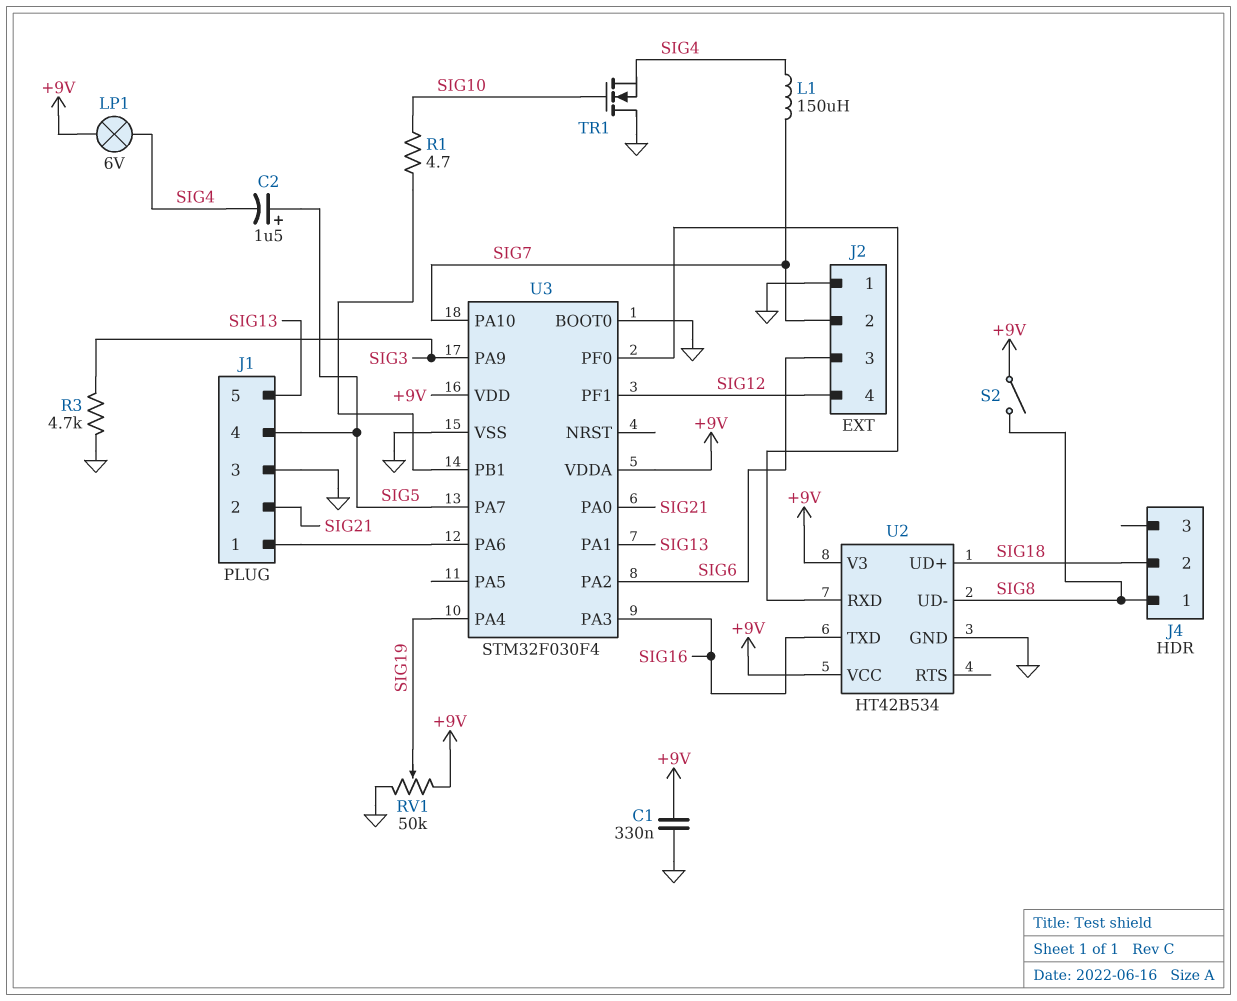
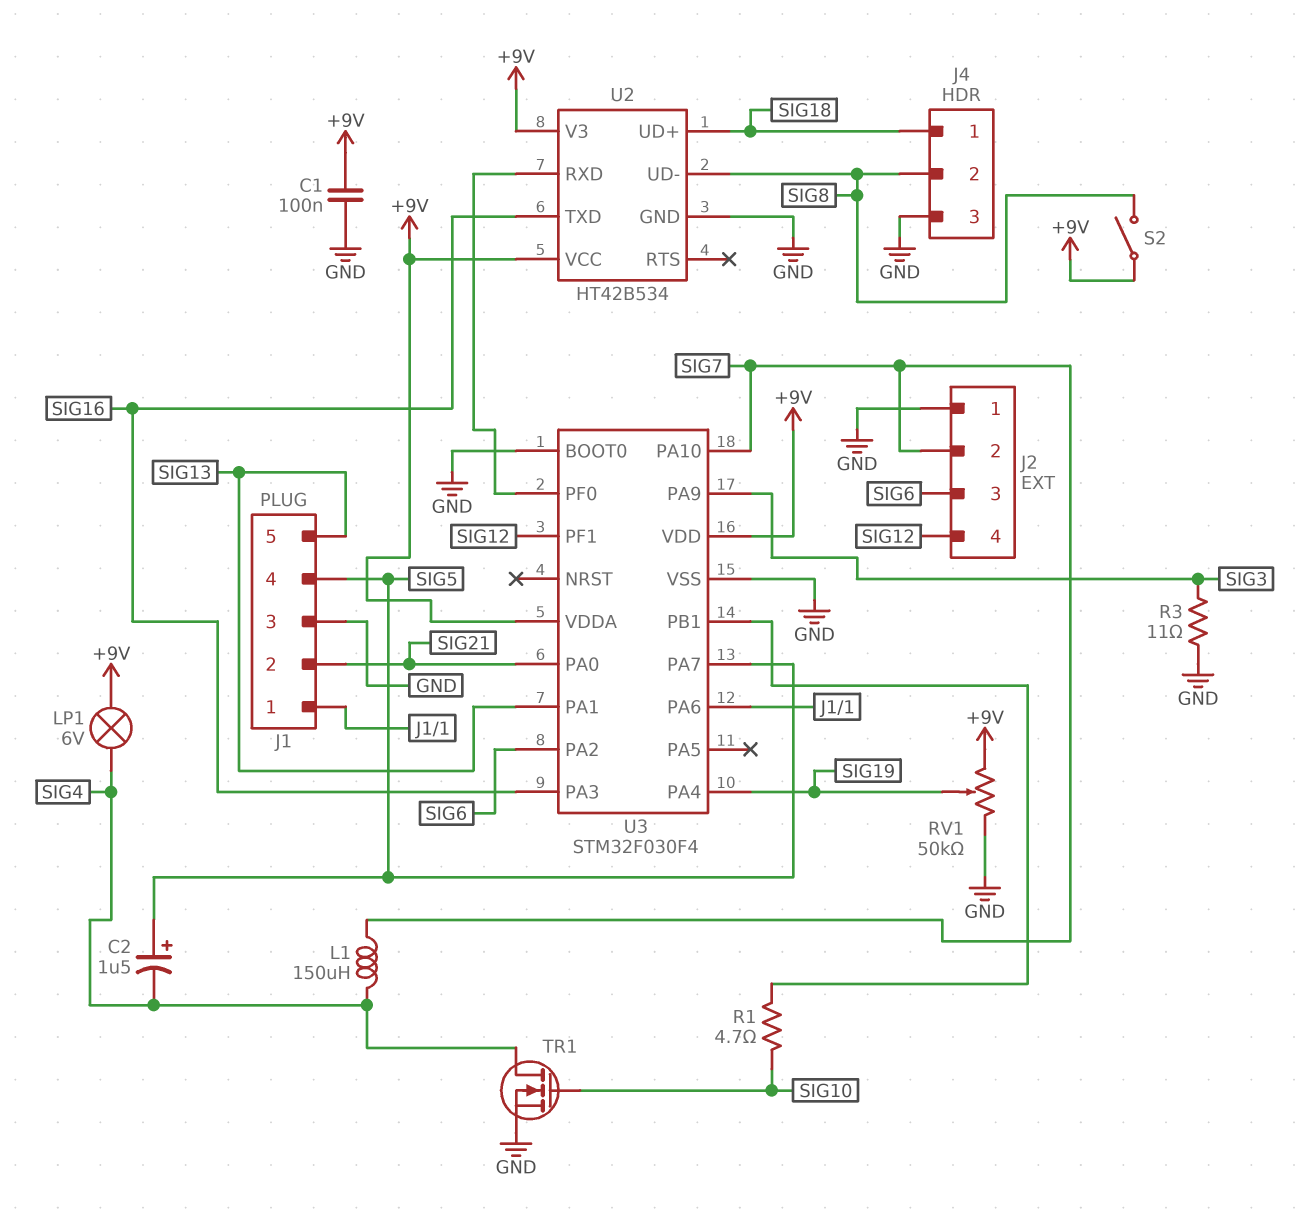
C1: 330nF (+9V, GND) -> 100nF (+9V, GND)
J4 pin 1: SIG8 -> SIG18
J4 pin 2: SIG18 -> SIG8
J4 pin 3: none -> GND
R3: 4.7k (GND, SIG3) -> 11 (GND, SIG3)
TR1: NMOS (G SIG10, D GND, S SIG4) -> NMOS (G SIG10, D SIG4, S GND)

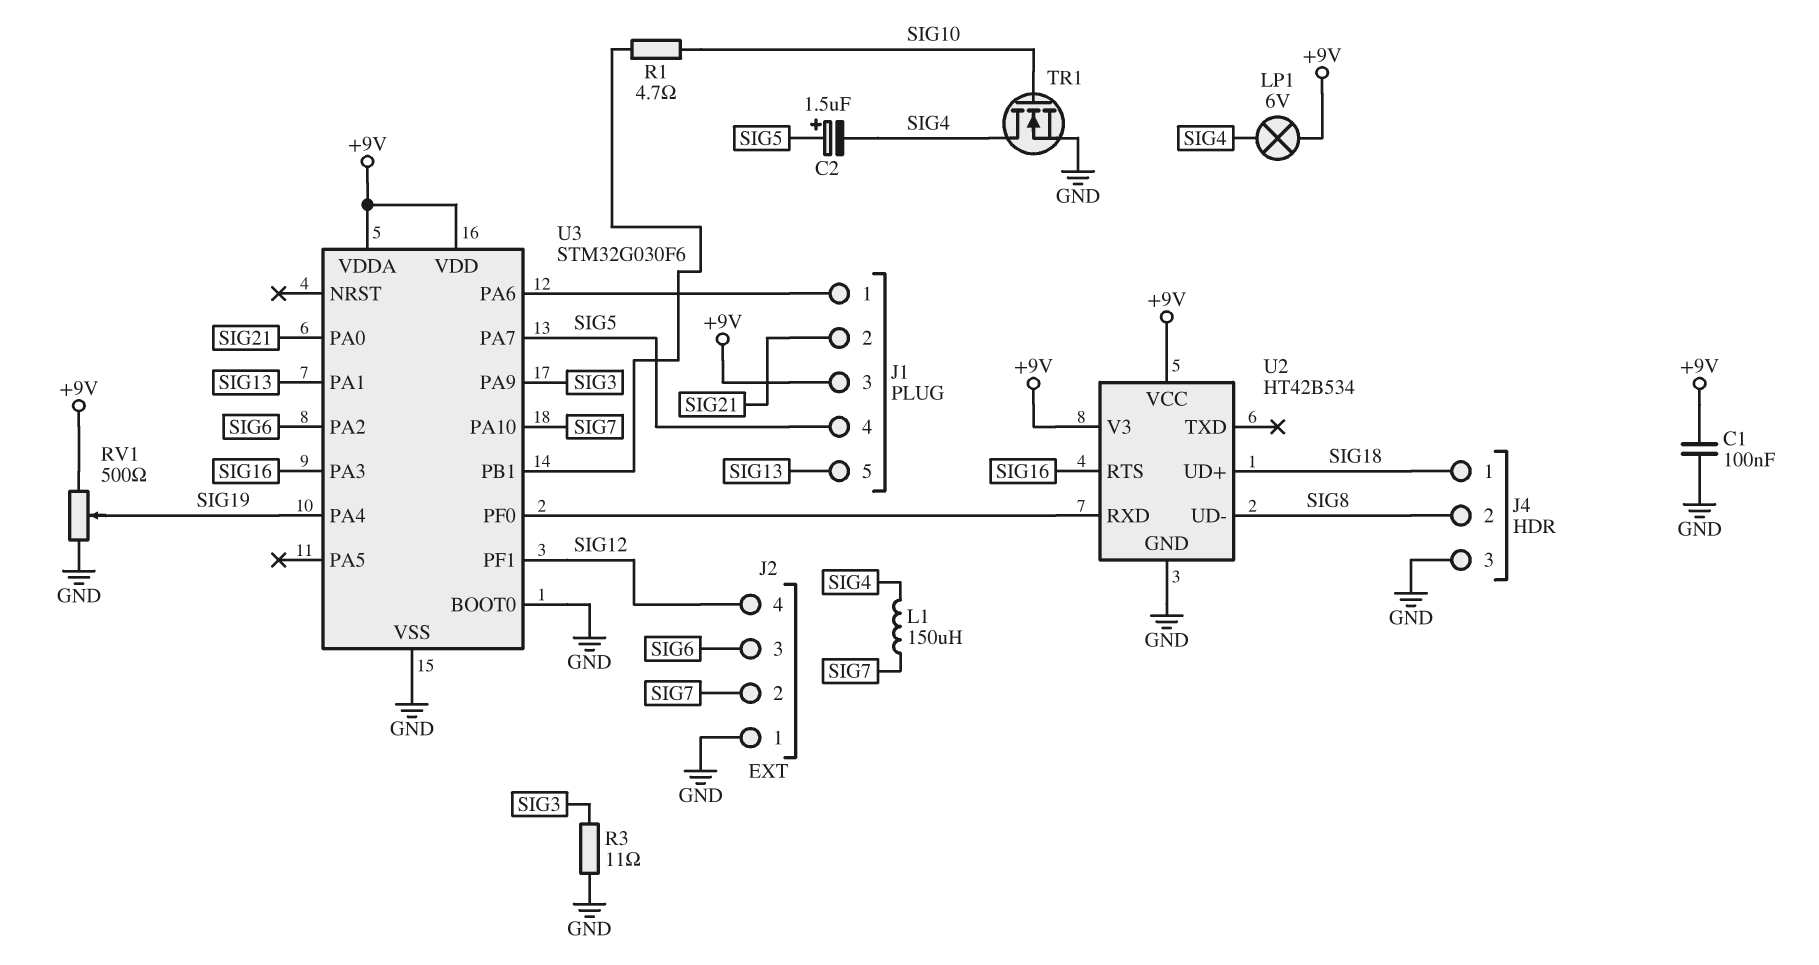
J1 pin 3: GND -> +9V
RV1: 50k (+9V, GND, wiper SIG19) -> 500 (+9V, GND, wiper SIG19)
S2: switch (+9V, SIG8) -> none
U2 pin RTS: none -> SIG16
U2 pin TXD: SIG16 -> none
U3: STM32F030F4 -> STM32G030F6

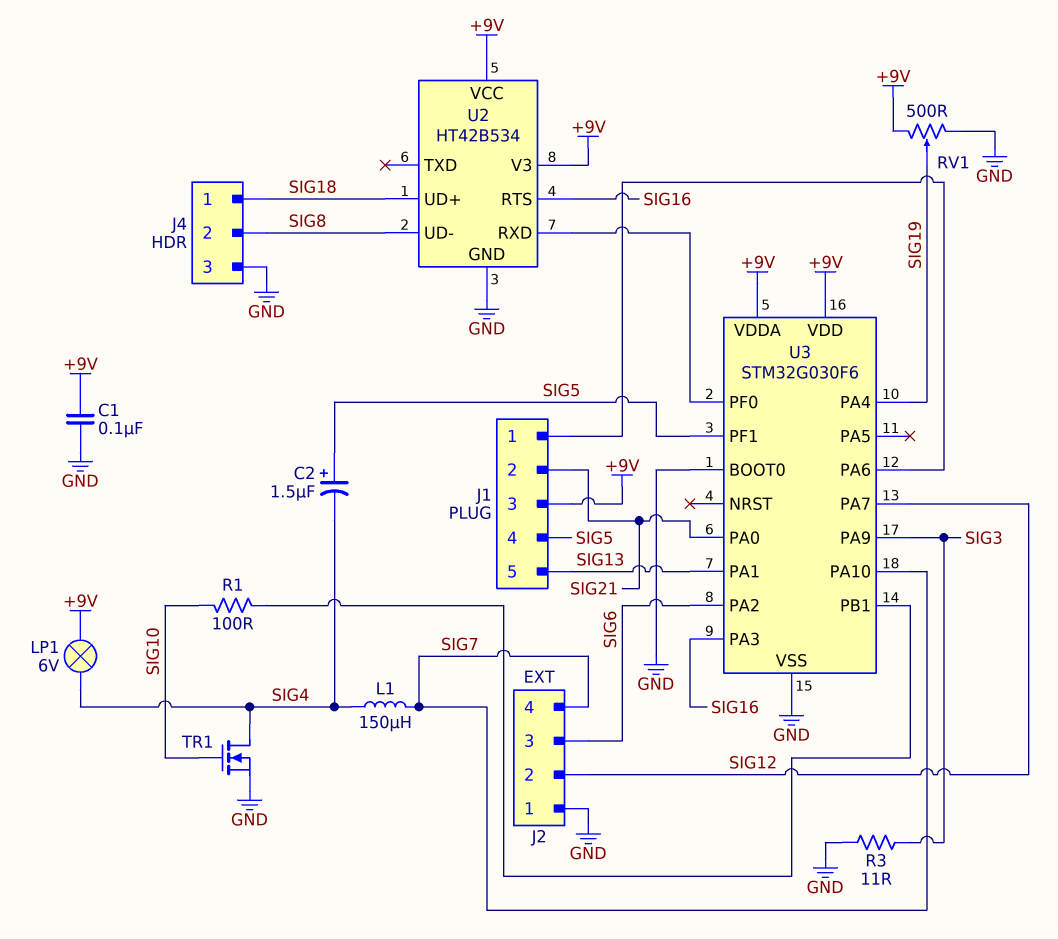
J2 pin 2: SIG7 -> SIG12
J2 pin 4: SIG12 -> SIG7
R1: 4.7 (SIG10, U3/PB1) -> 100 (SIG10, U3/PB1)
U3 pin PA7: SIG5 -> SIG12
U3 pin PF1: SIG12 -> SIG5

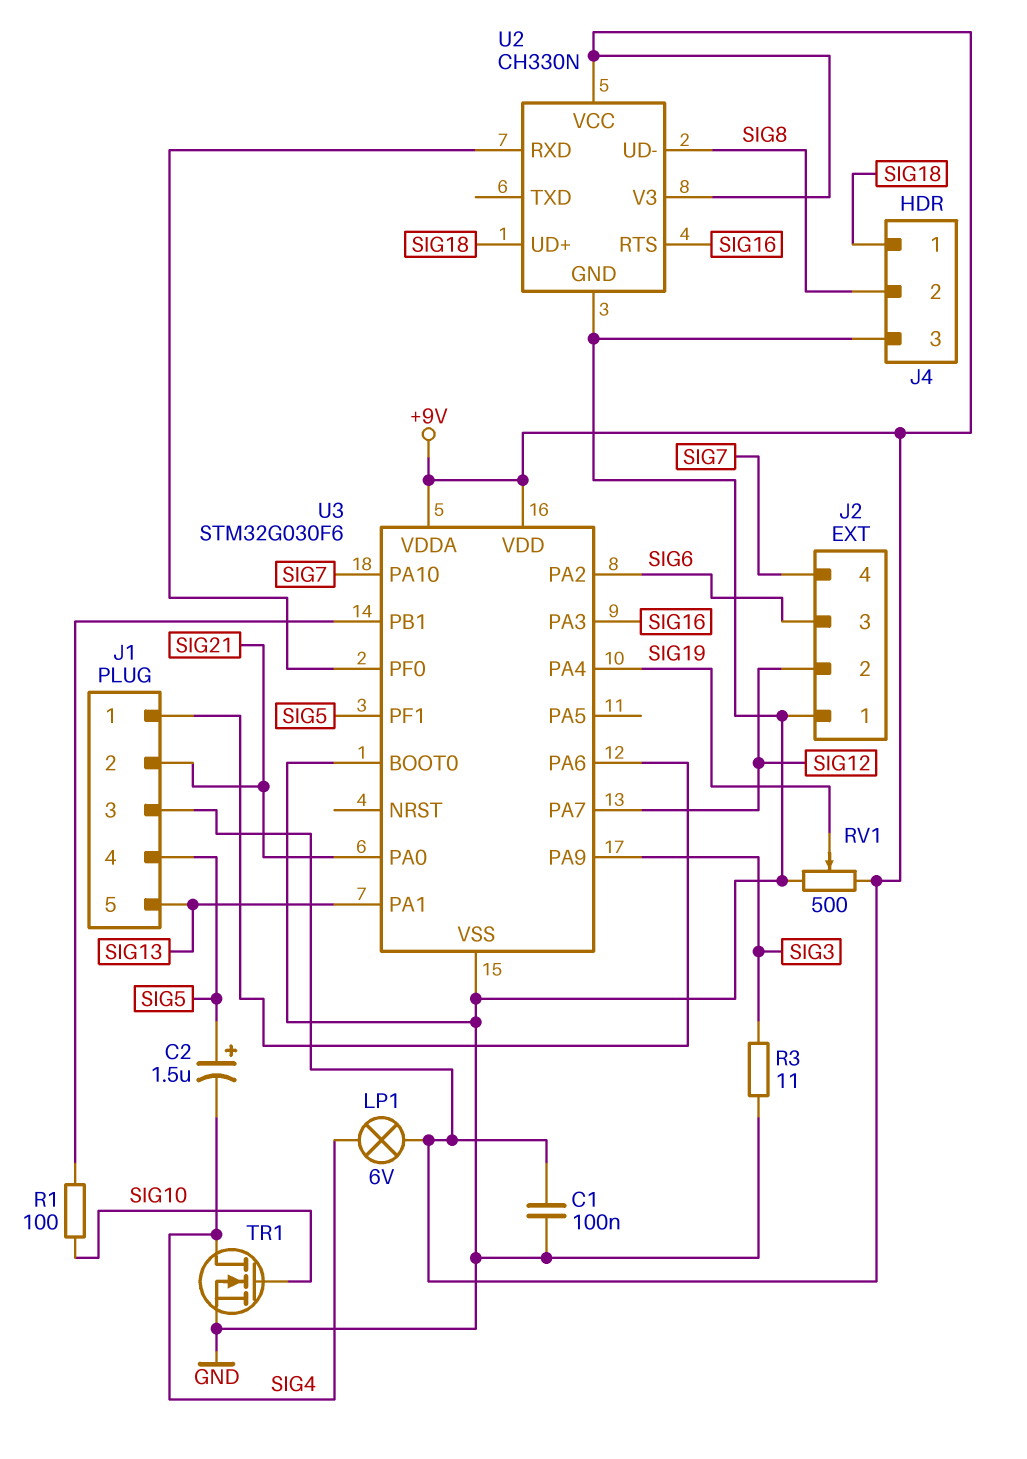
L1: 150uH (SIG4, SIG7) -> none
U2: HT42B534 -> CH330N

